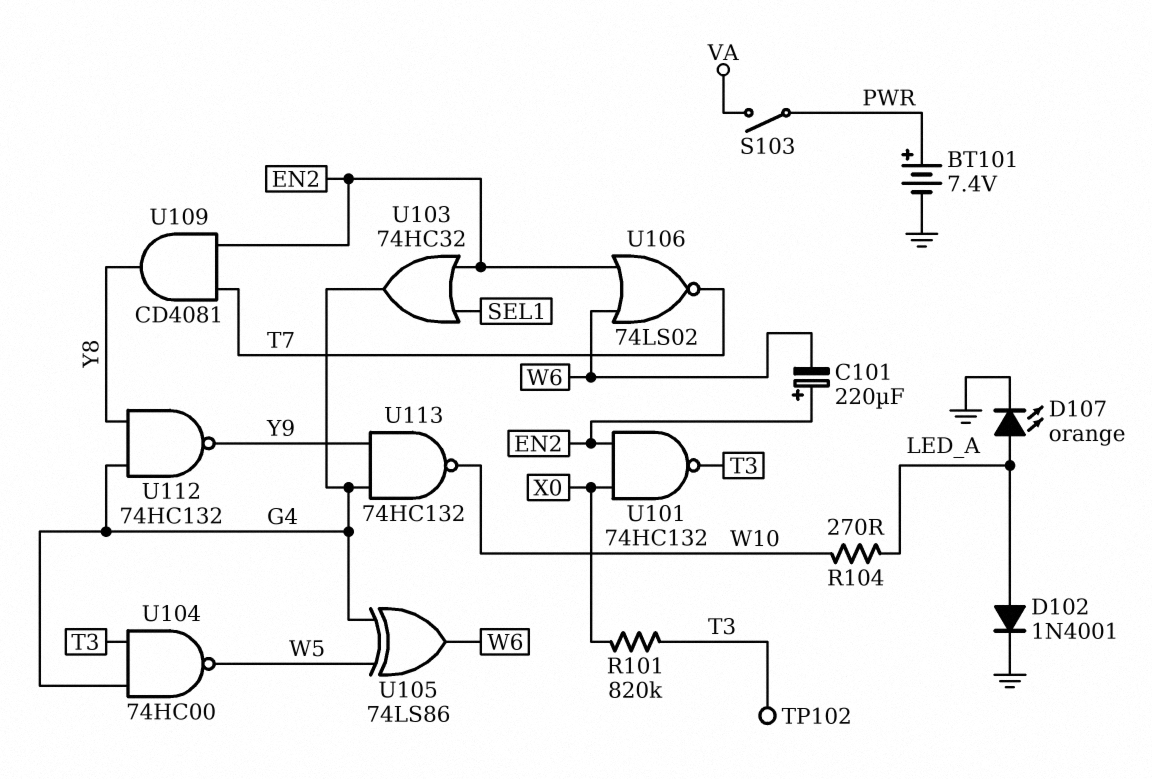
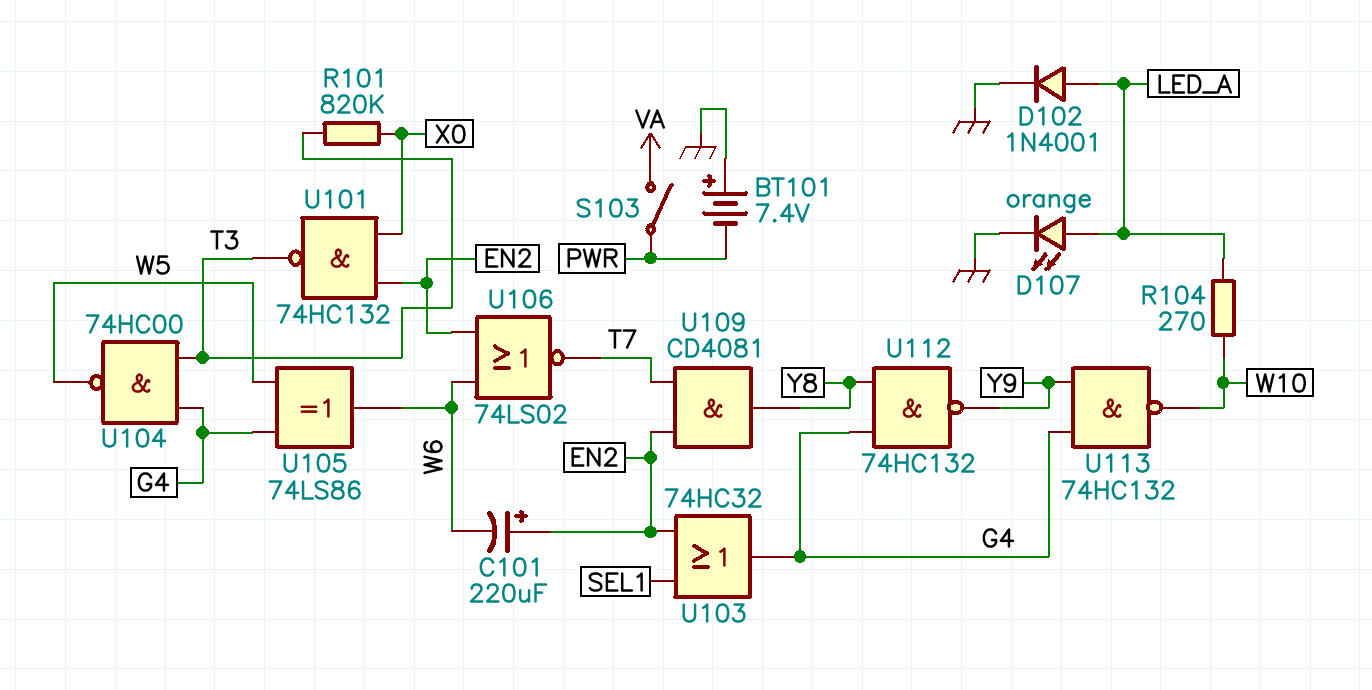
BT101: 7.4V (plus PWR, minus GND) -> 7.4V (plus GND, minus PWR)
TP102: test point (T3) -> none

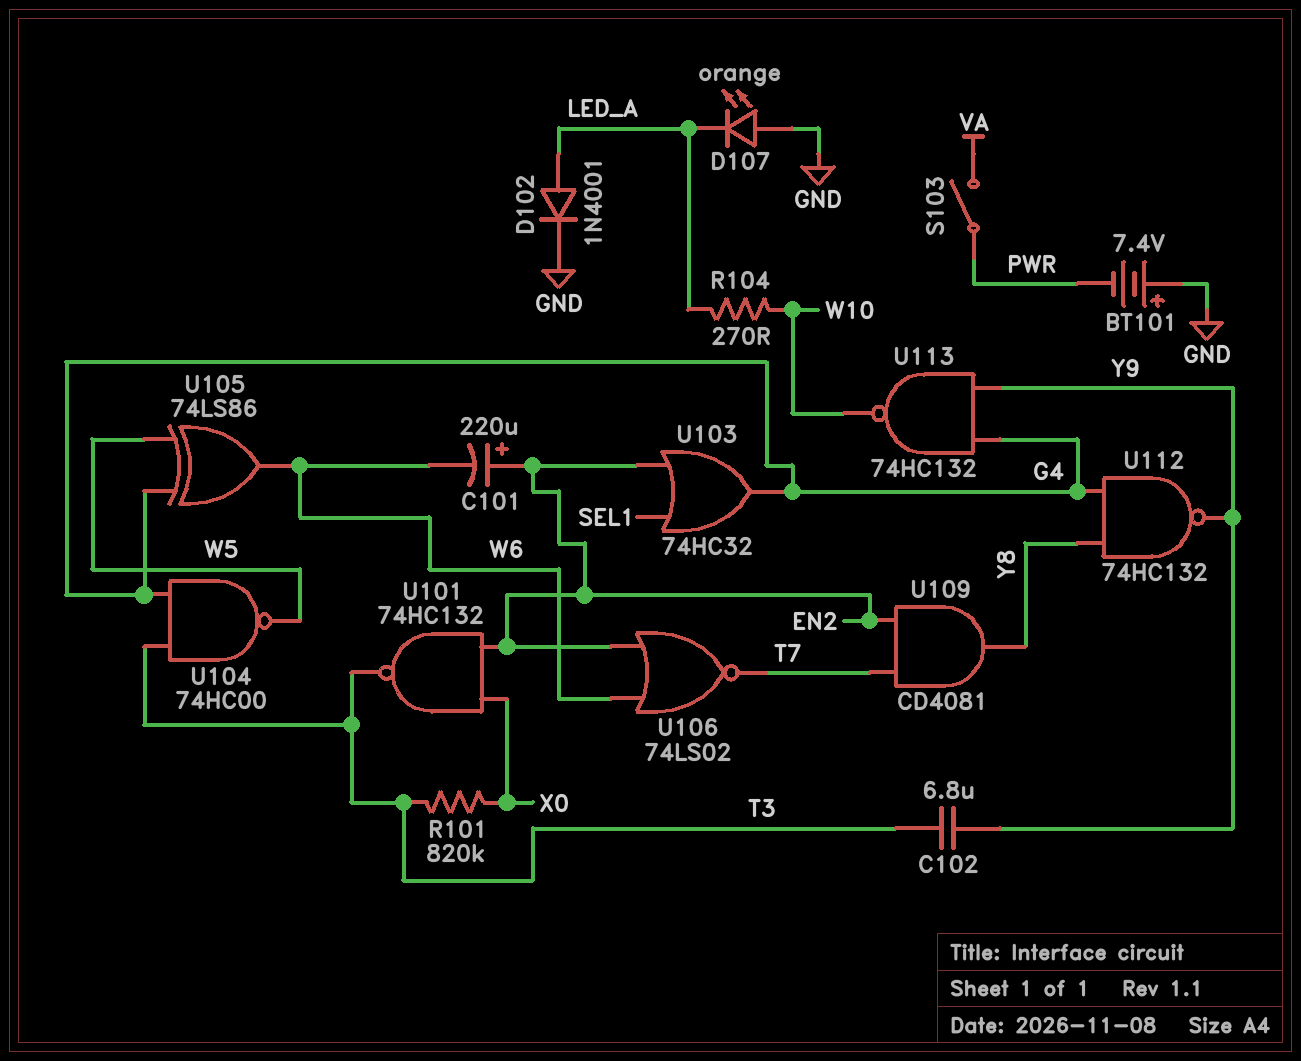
C102: none -> 6.8uF (T3, Y9)
D107: LED orange (A LED_A, K GND) -> LED orange (A GND, K LED_A)

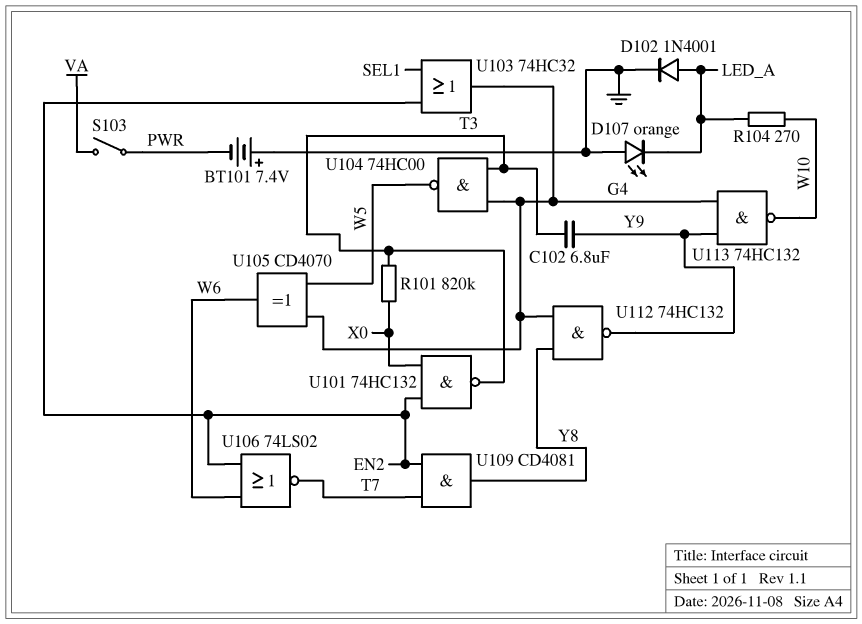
C101: 220uF (plus EN2, minus W6) -> none
U105: XOR 74LS86 (in G4, in W5, out W6) -> XOR CD4070 (in G4, in W5, out W6)

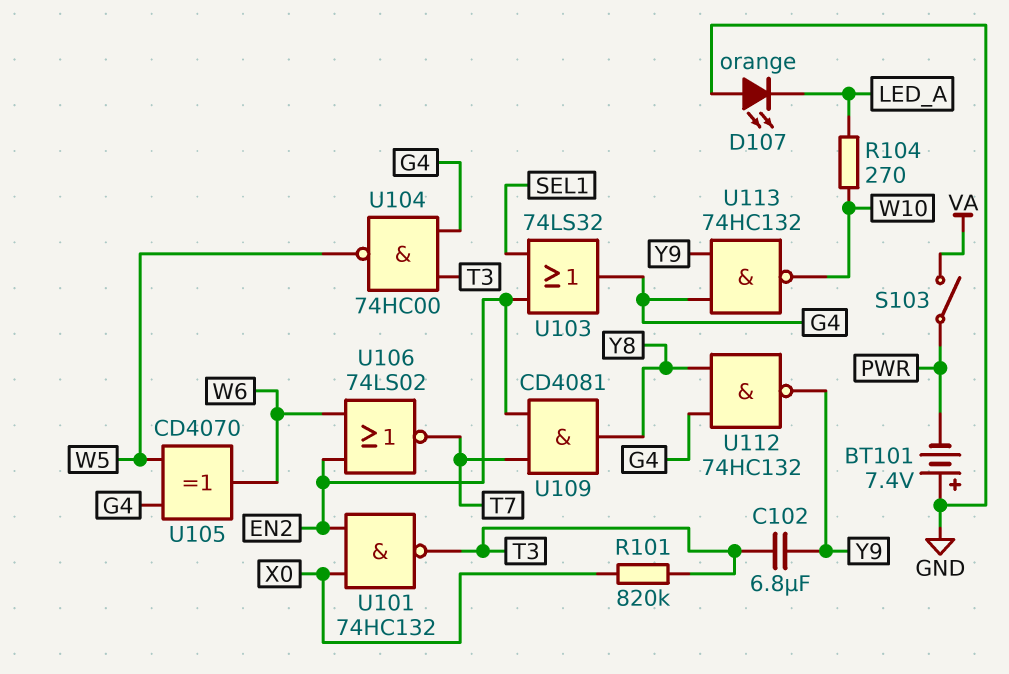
D102: diode 1N4001 (A LED_A, K GND) -> none
U103: OR 74HC32 (in EN2, in SEL1, out G4) -> OR 74LS32 (in EN2, in SEL1, out G4)

